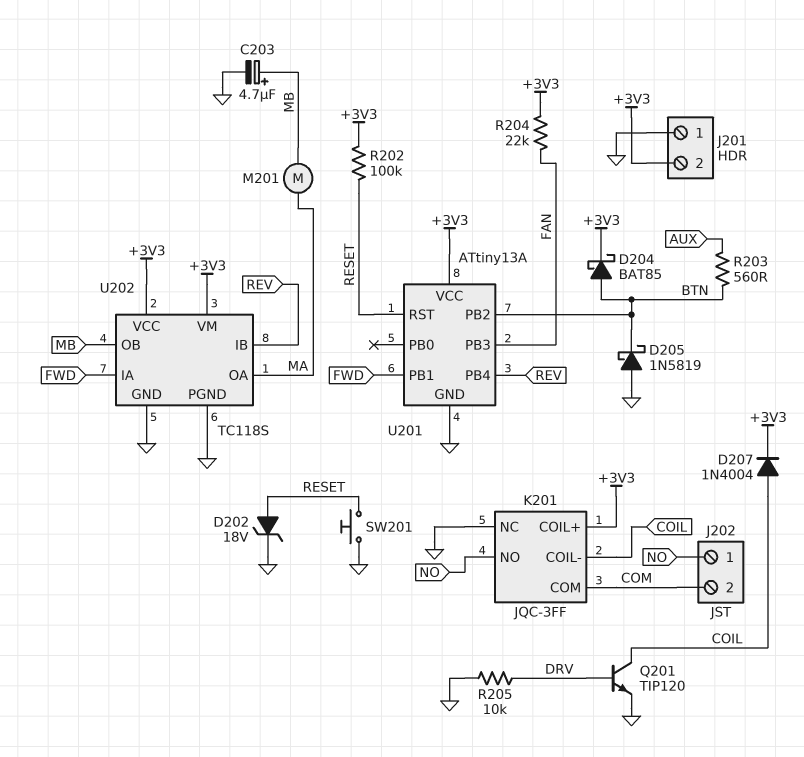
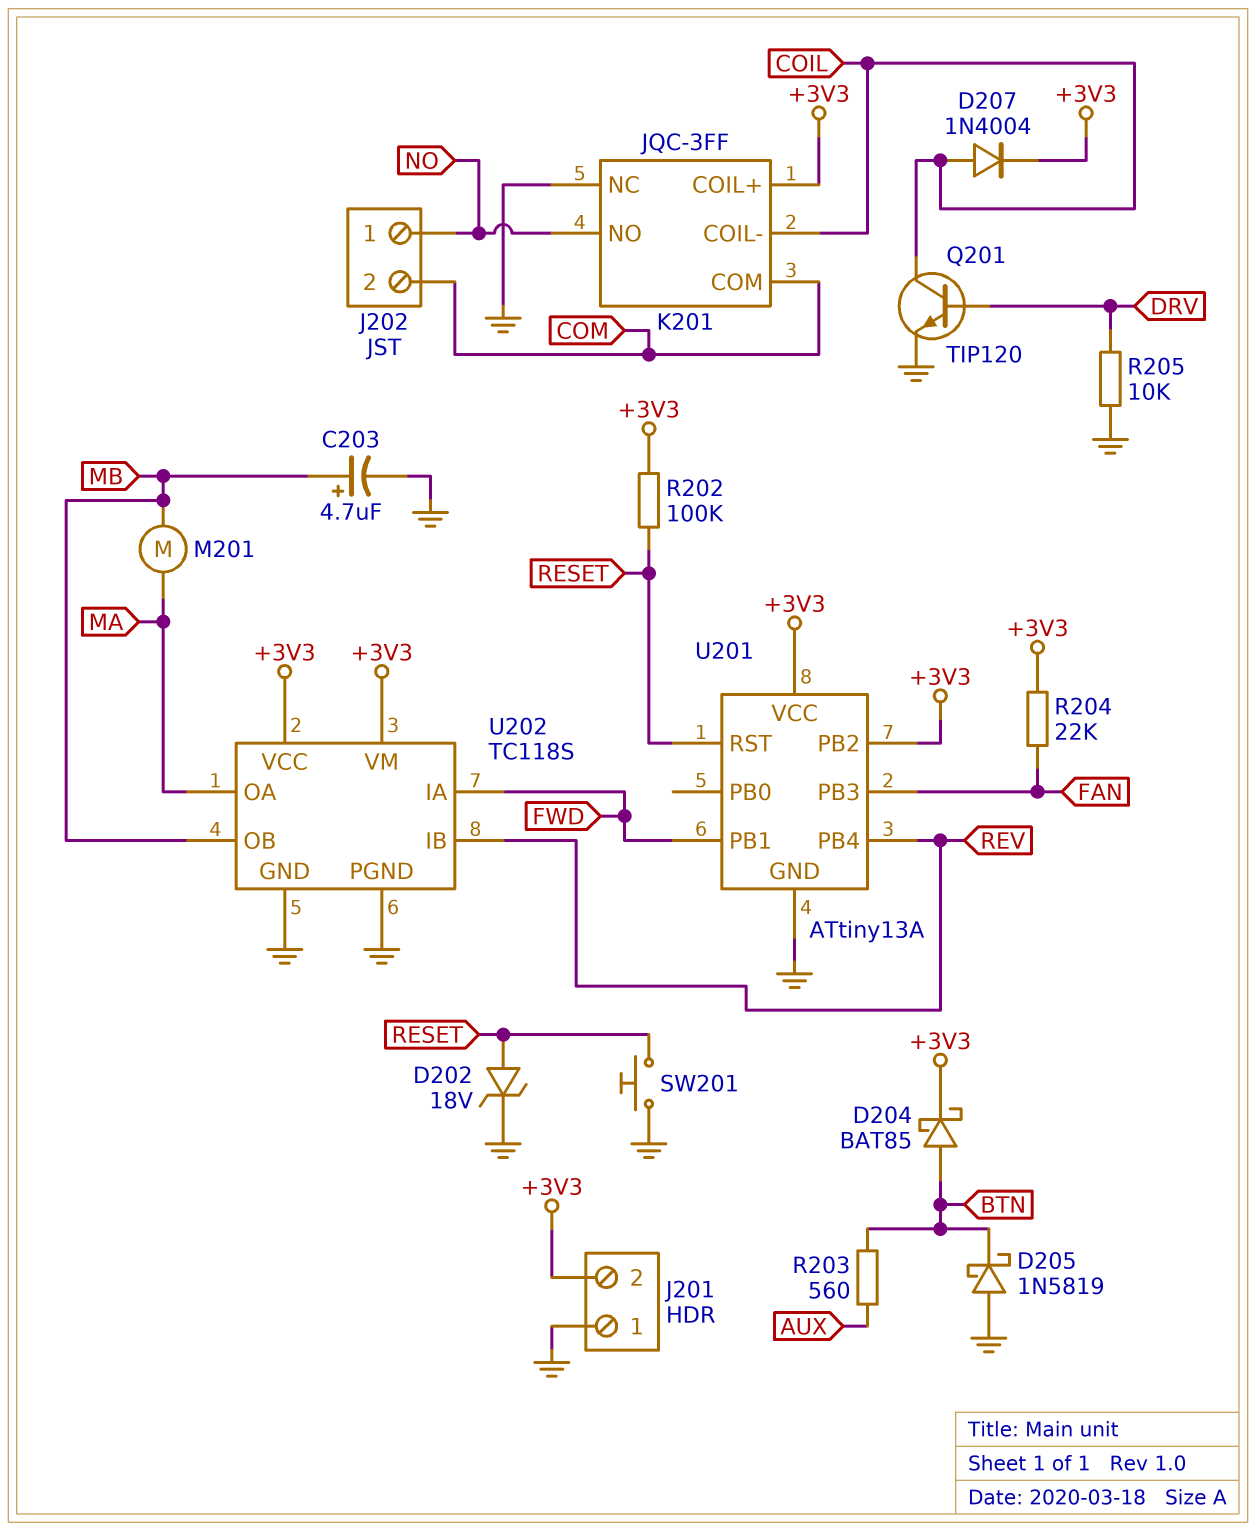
U201 pin PB2: BTN -> +3V3

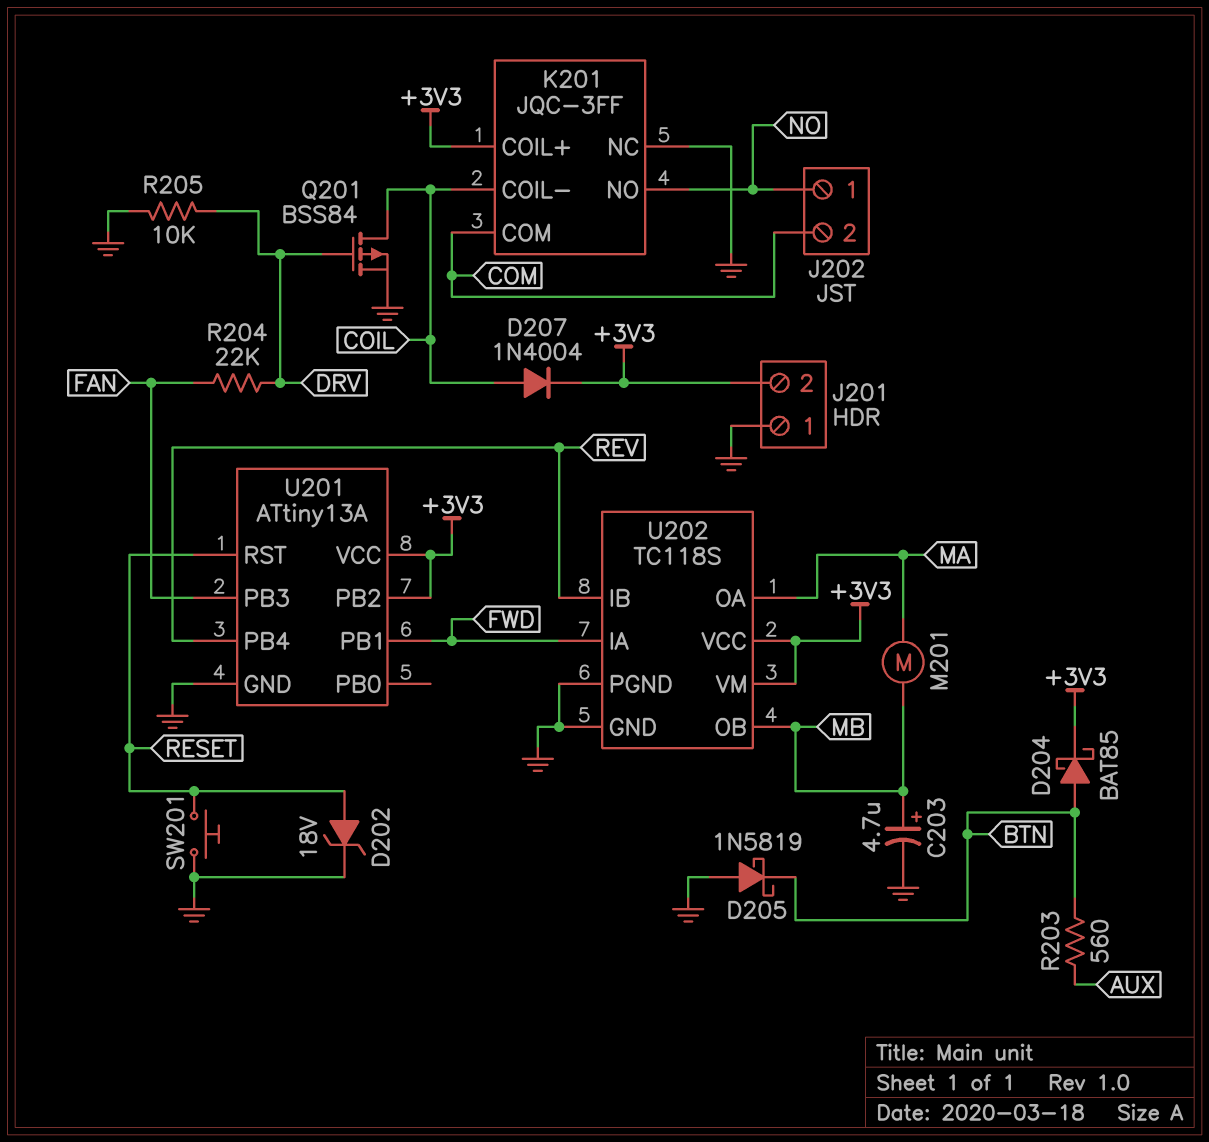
Q201: NPN TIP120 (B DRV, C COIL, E GND) -> PMOS BSS84 (G DRV, D COIL, S GND)
R202: 100k (+3V3, RESET) -> none
R204: 22k (+3V3, FAN) -> 22k (DRV, FAN)

